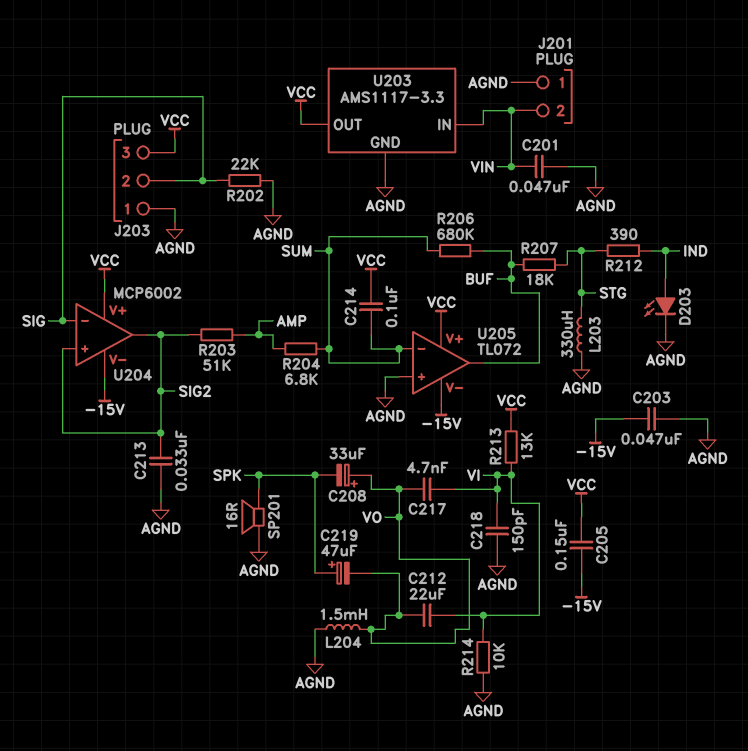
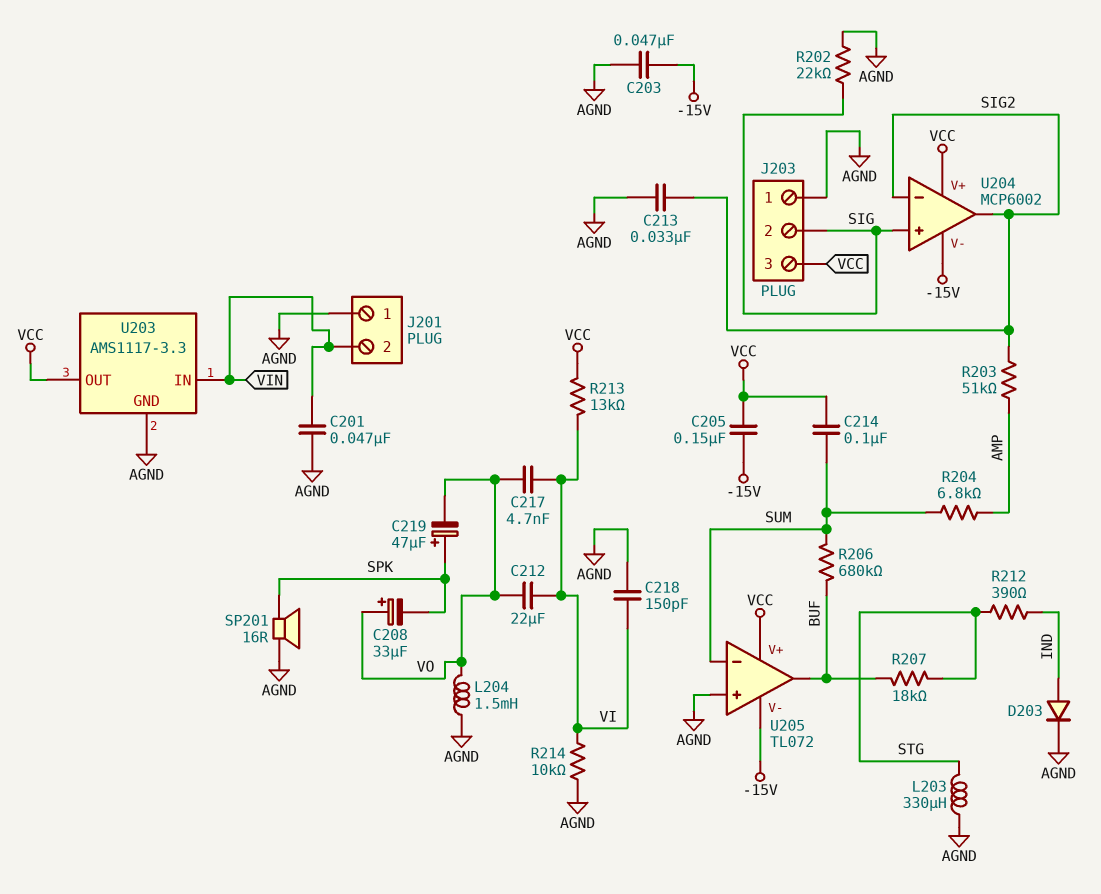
D203: LED (A IND, K AGND) -> diode (A IND, K AGND)
U204 pin in+: SIG2 -> SIG
U204 pin in-: SIG -> SIG2

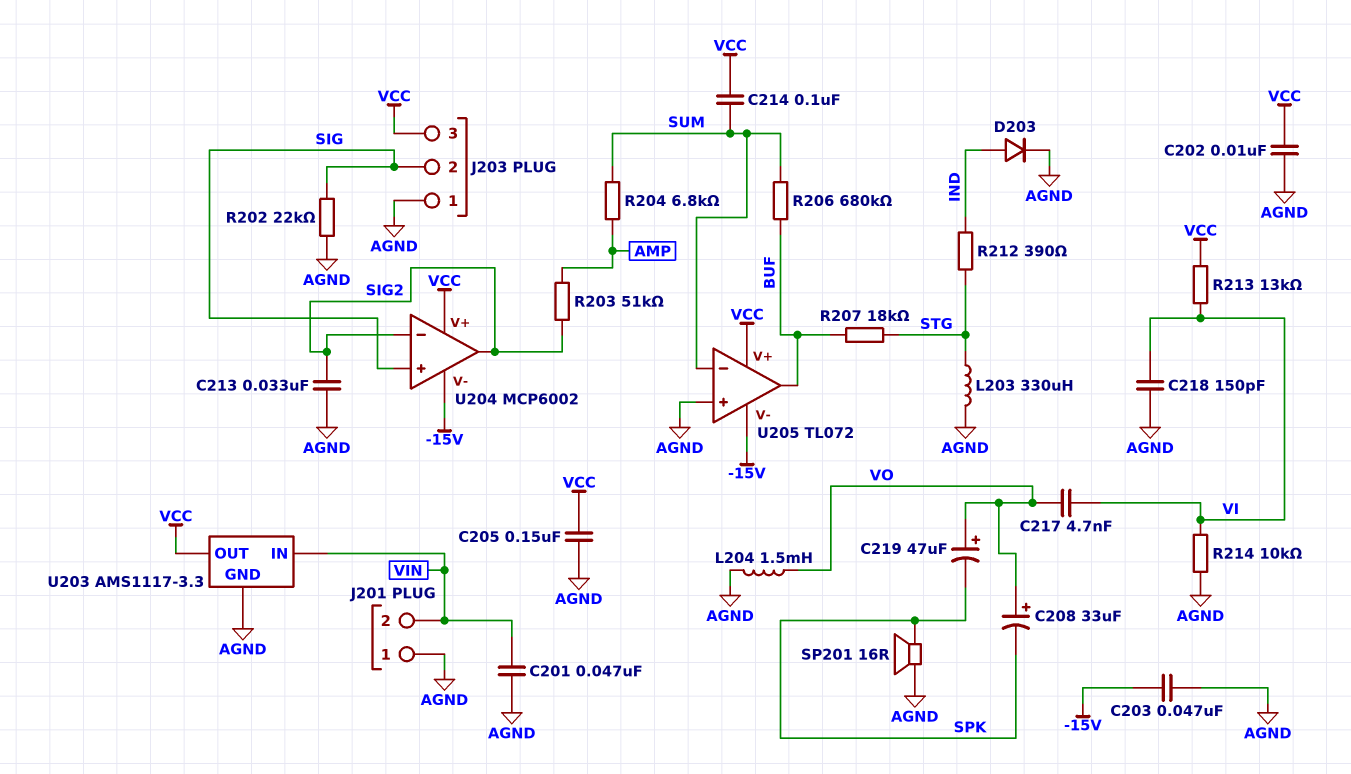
C202: none -> 10nF (AGND, VCC)
C205: 150nF (-15V, VCC) -> 150nF (AGND, VCC)
C212: 22uF (VI, VO) -> none
C219: 47uF (plus SPK, minus VO) -> 47uF (plus VO, minus SPK)

